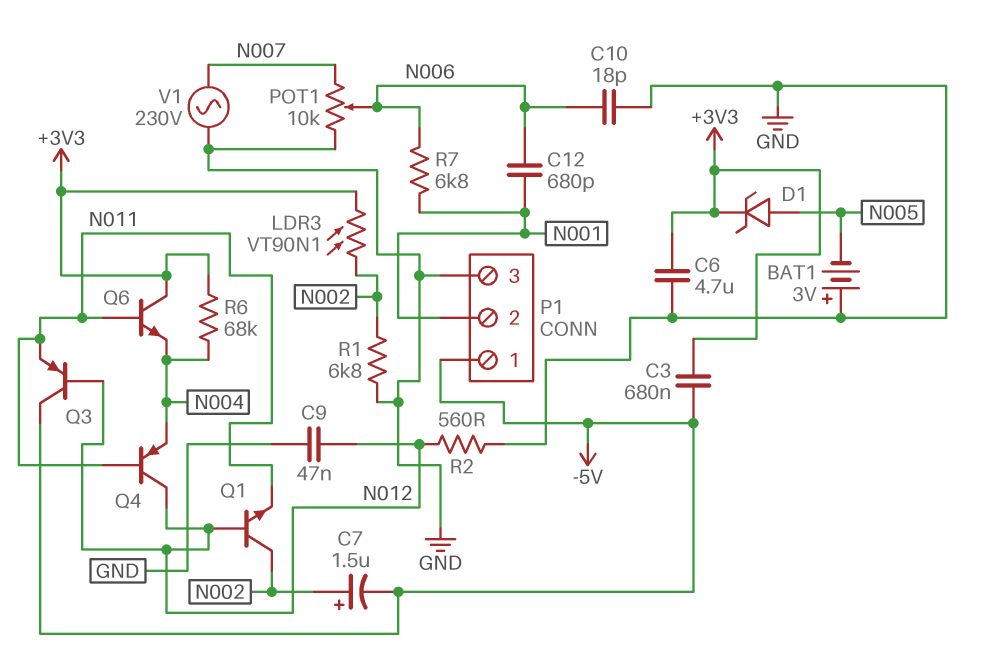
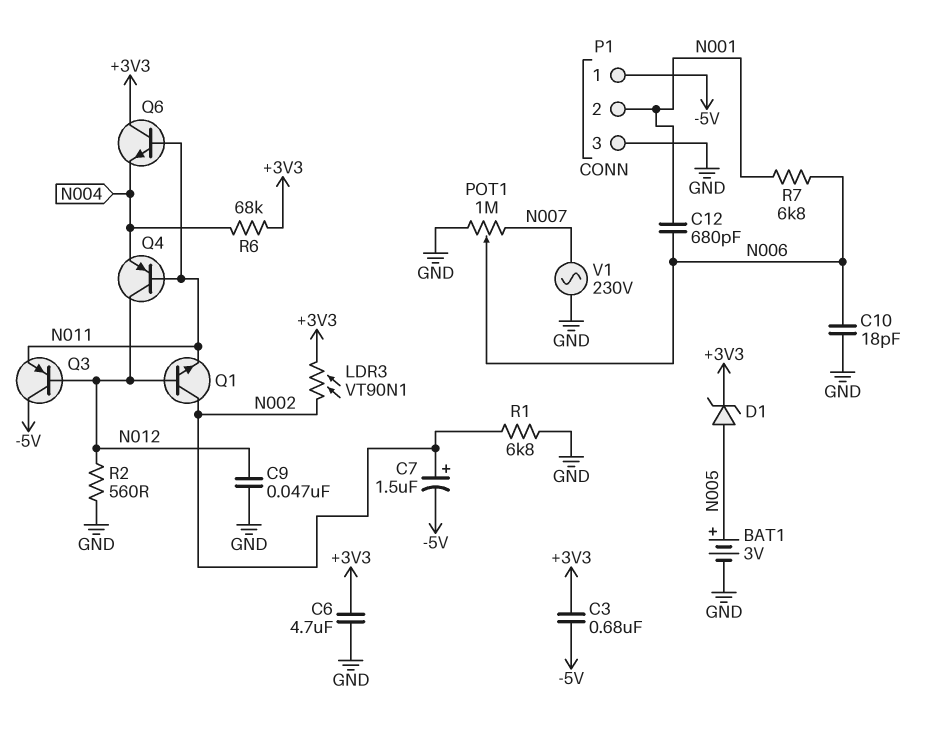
BAT1: 3V (plus GND, minus N005) -> 3V (plus N005, minus GND)
POT1: 10k (GND, N007, wiper N006) -> 1M (GND, N007, wiper N006)

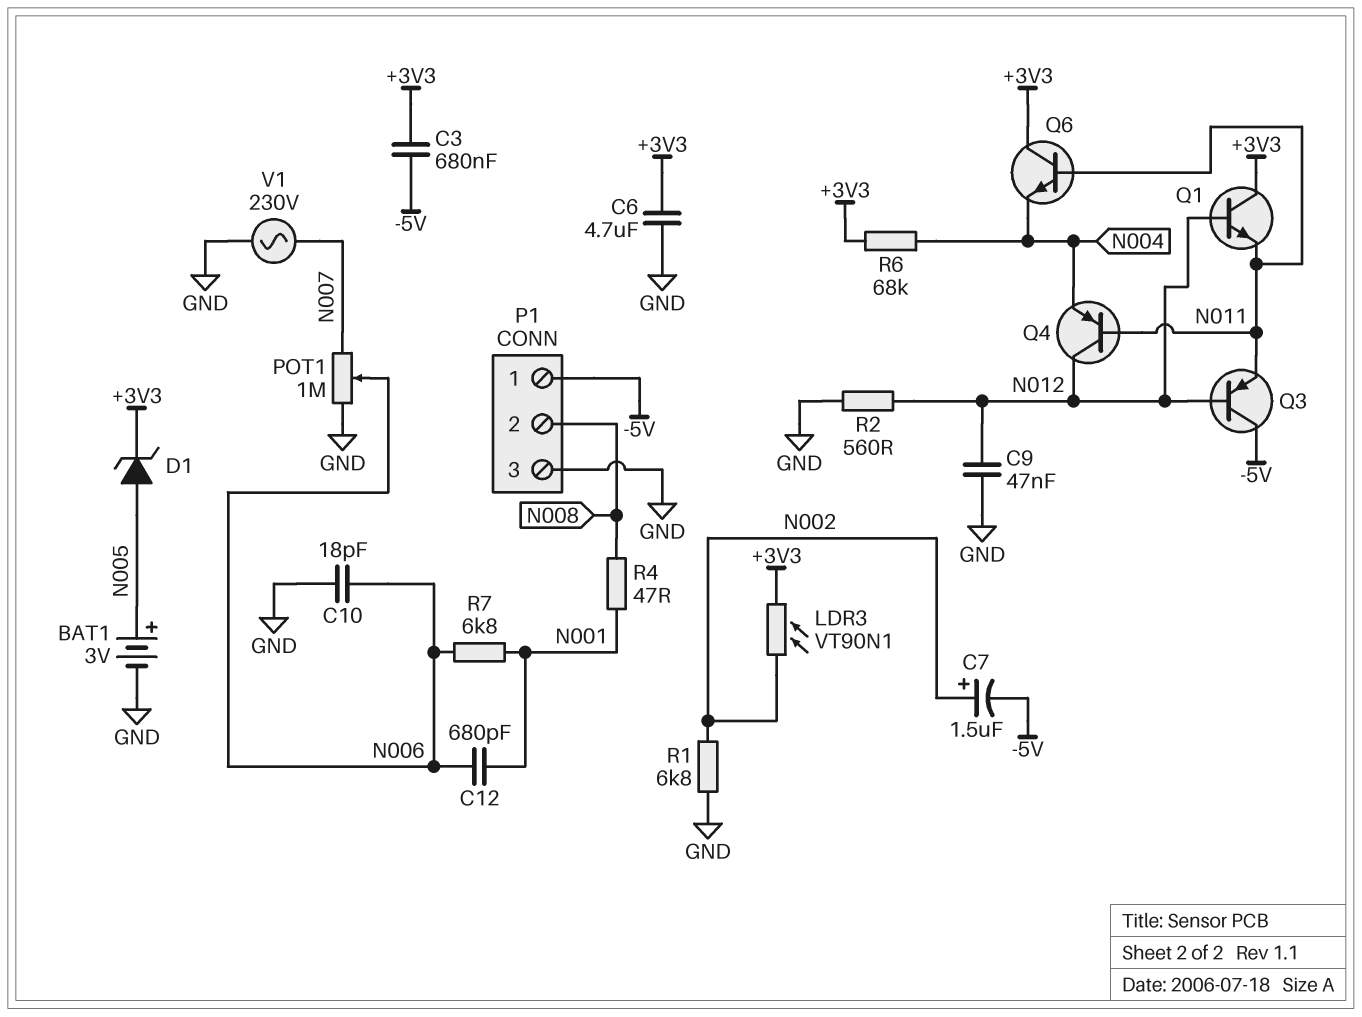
P1 pin 2: N001 -> N008
Q1: NPN (B N012, C N002, E N011) -> NPN (B N012, C +3V3, E N011)
R4: none -> 47 (N001, N008)

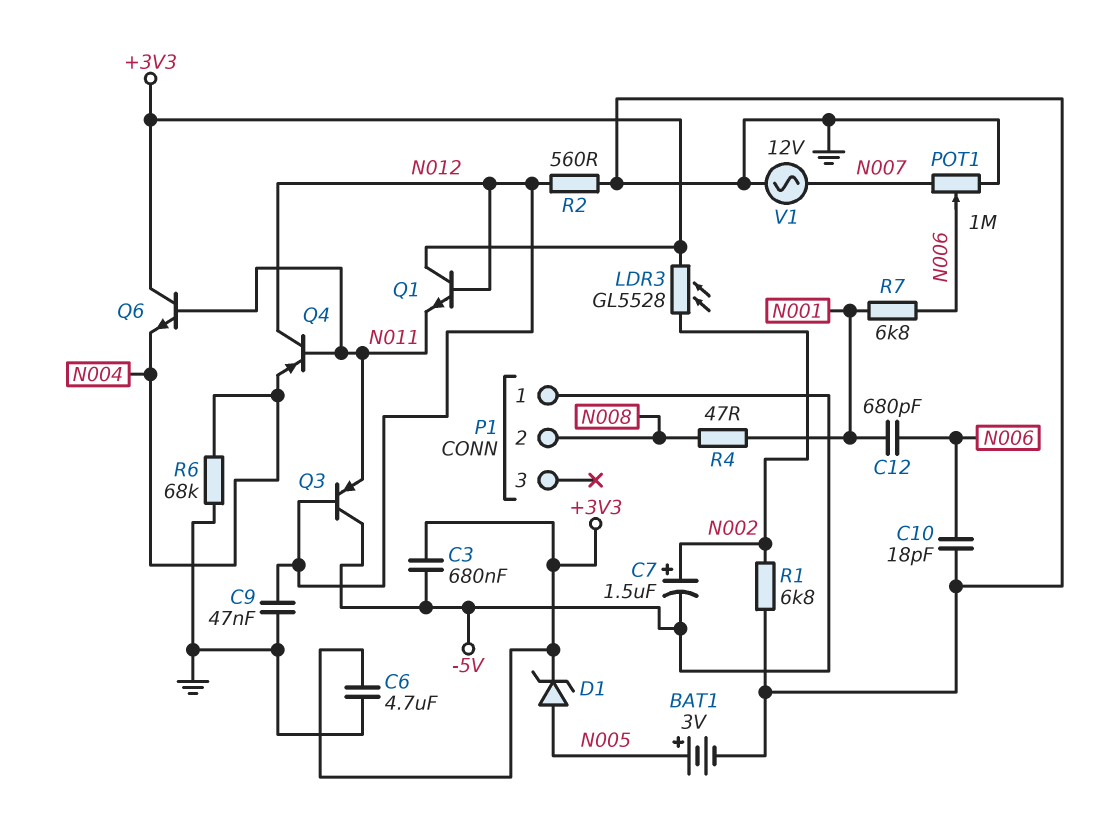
LDR3: VT90N1 (+3V3, N002) -> GL5528 (+3V3, N002)
P1 pin 3: GND -> none
R6: 68k (+3V3, N004) -> 68k (GND, N004)
V1: AC 230V (GND, N007) -> AC 12V (GND, N007)

